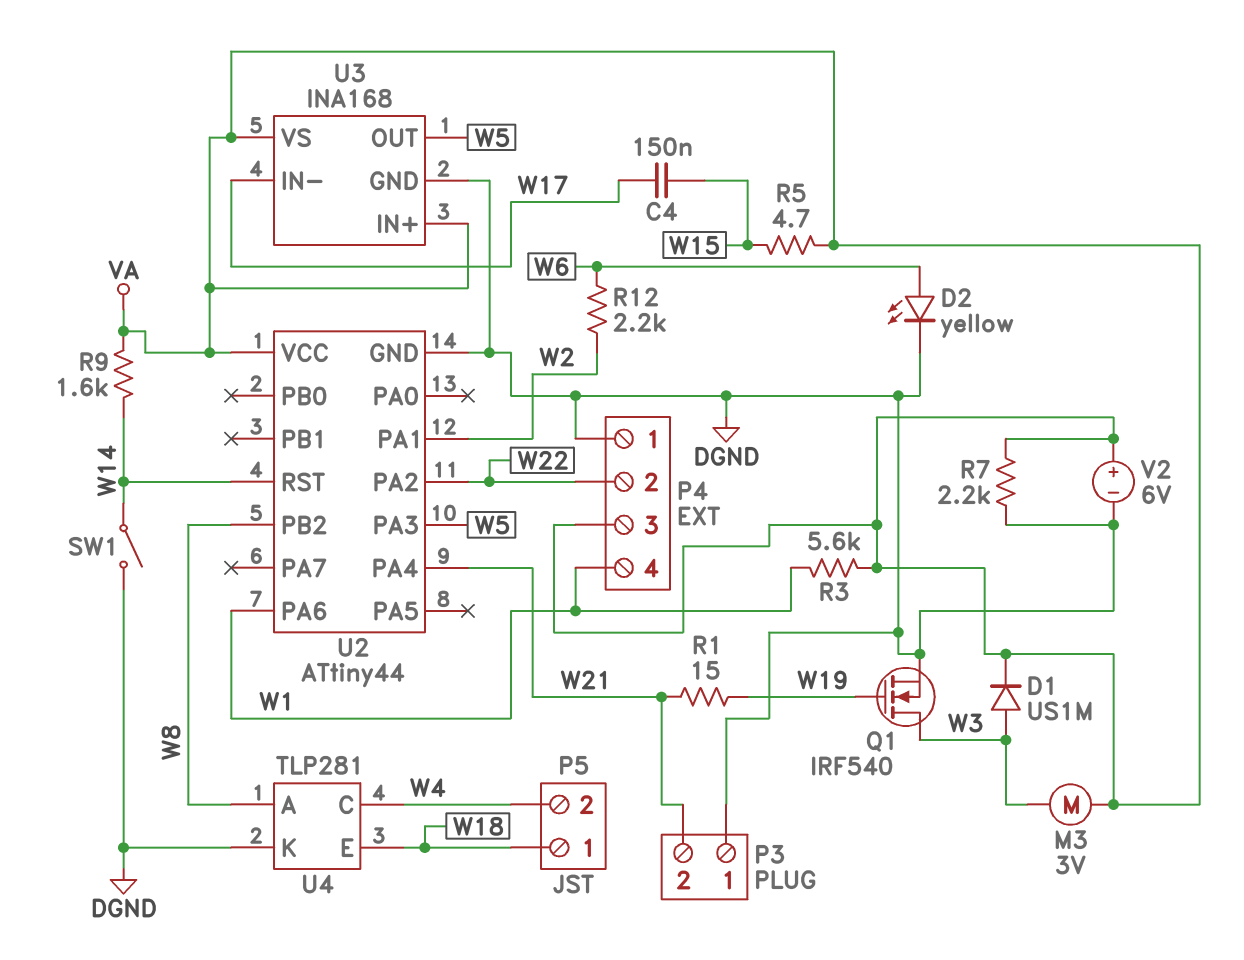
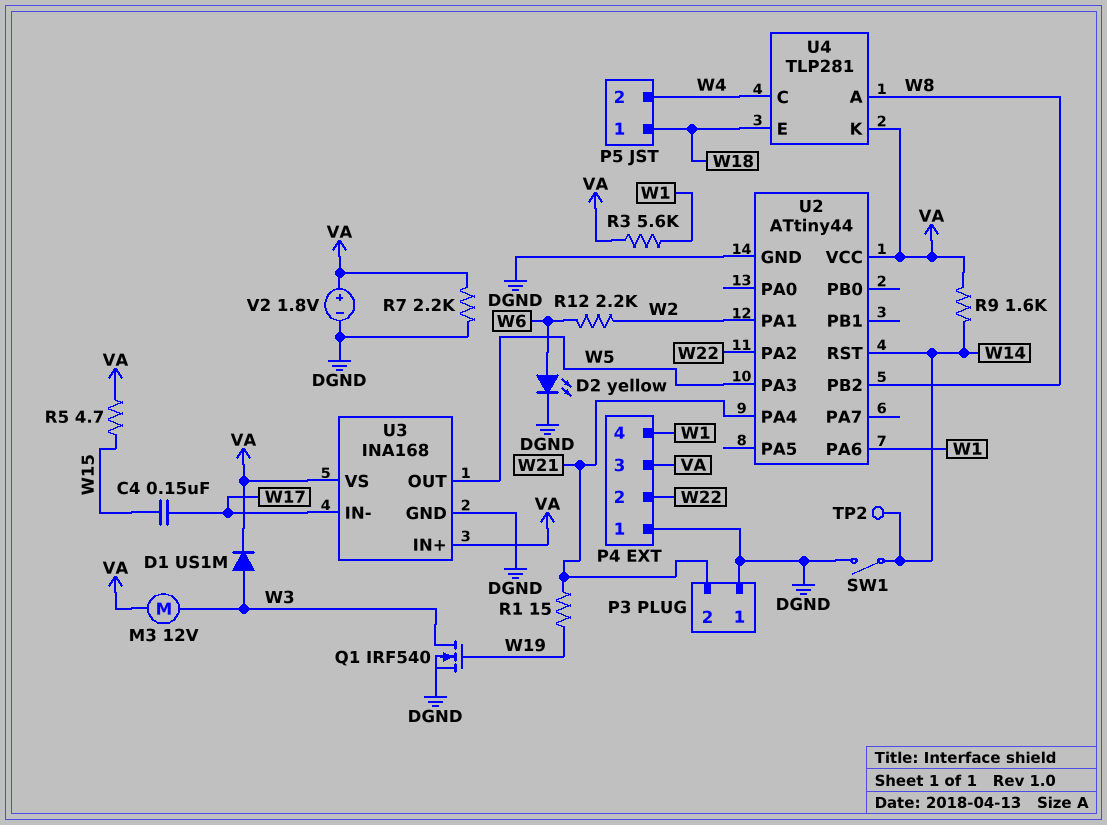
M3: motor 3V (VA, W3) -> motor 12V (VA, W3)
TP2: none -> test point (W14)
U4 pin K: DGND -> VA
V2: 6V (plus VA, minus DGND) -> 1.8V (plus VA, minus DGND)

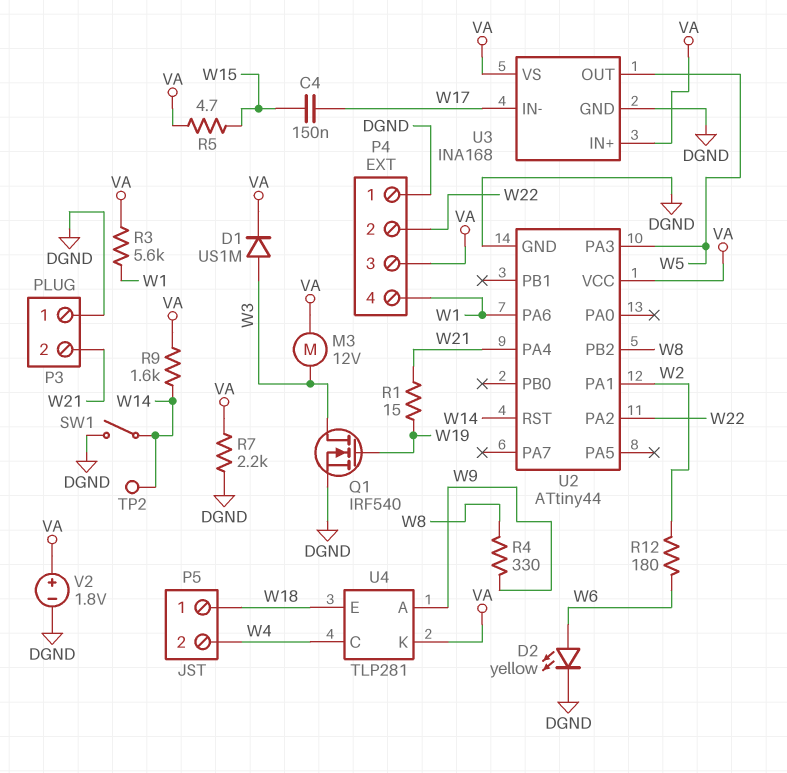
R4: none -> 330 (W8, W9)
R12: 2.2k (W2, W6) -> 180 (W2, W6)
U4 pin A: W8 -> W9

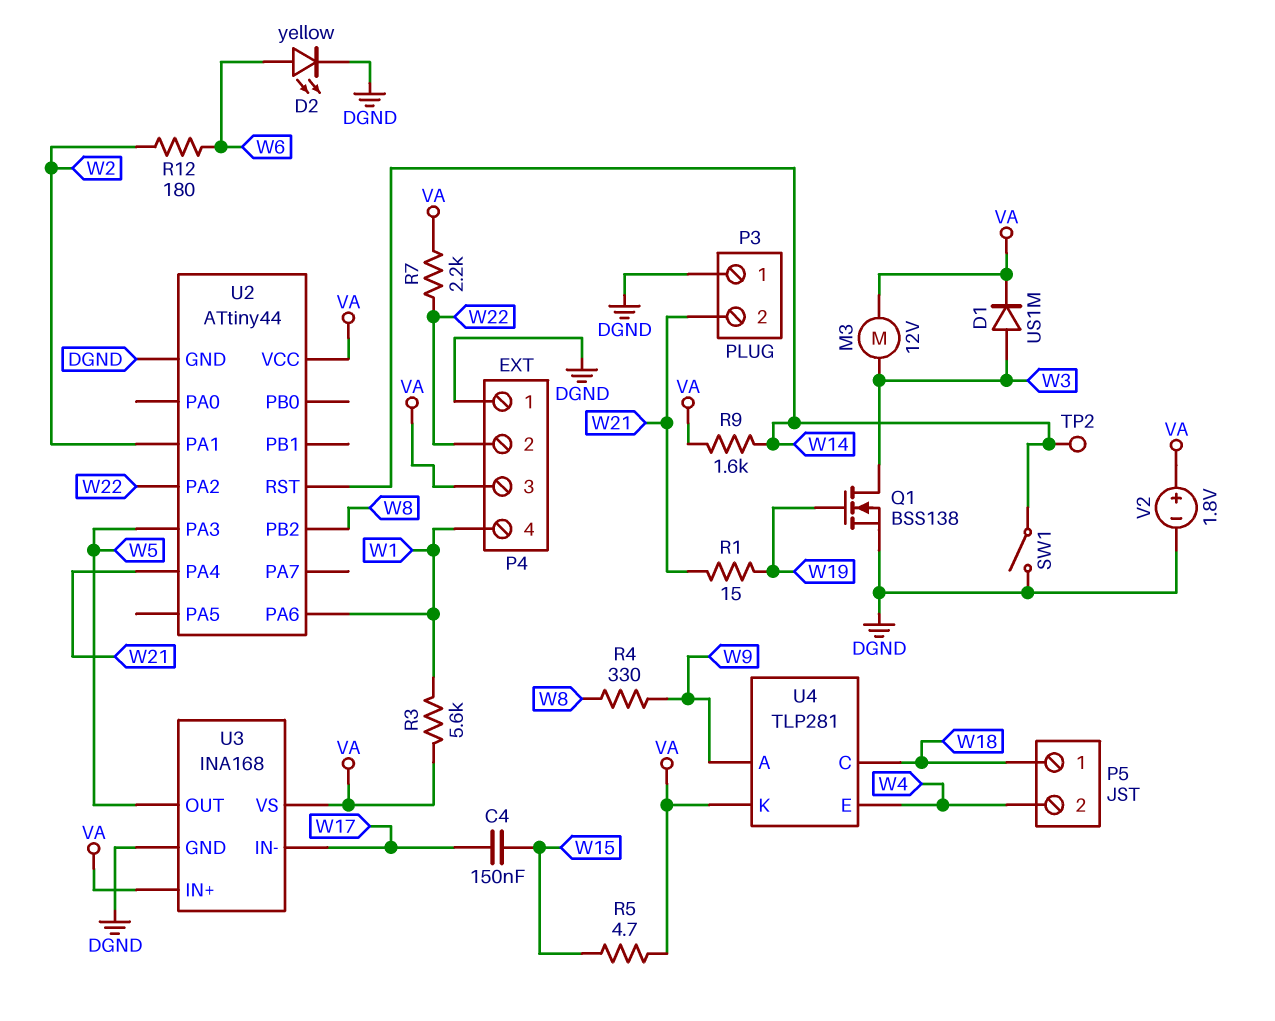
Q1: NMOS IRF540 (G W19, D W3, S DGND) -> NMOS BSS138 (G W19, D W3, S DGND)
R7: 2.2k (DGND, VA) -> 2.2k (VA, W22)
U4 pin C: W4 -> W18
U4 pin E: W18 -> W4

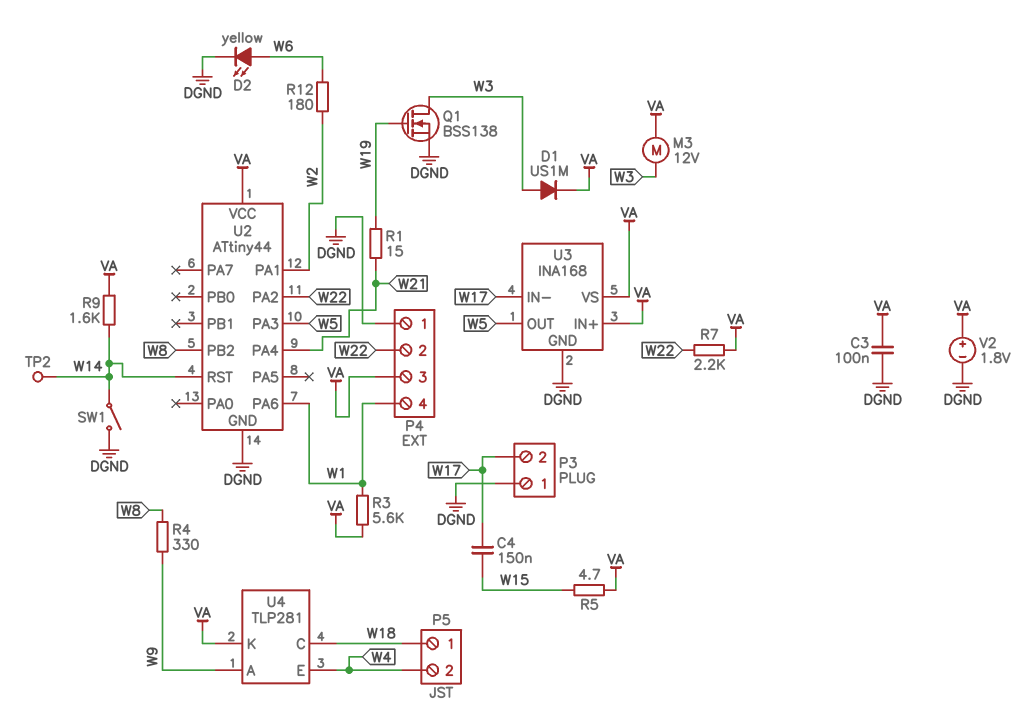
C3: none -> 100nF (DGND, VA)
P3 pin 2: W21 -> W17

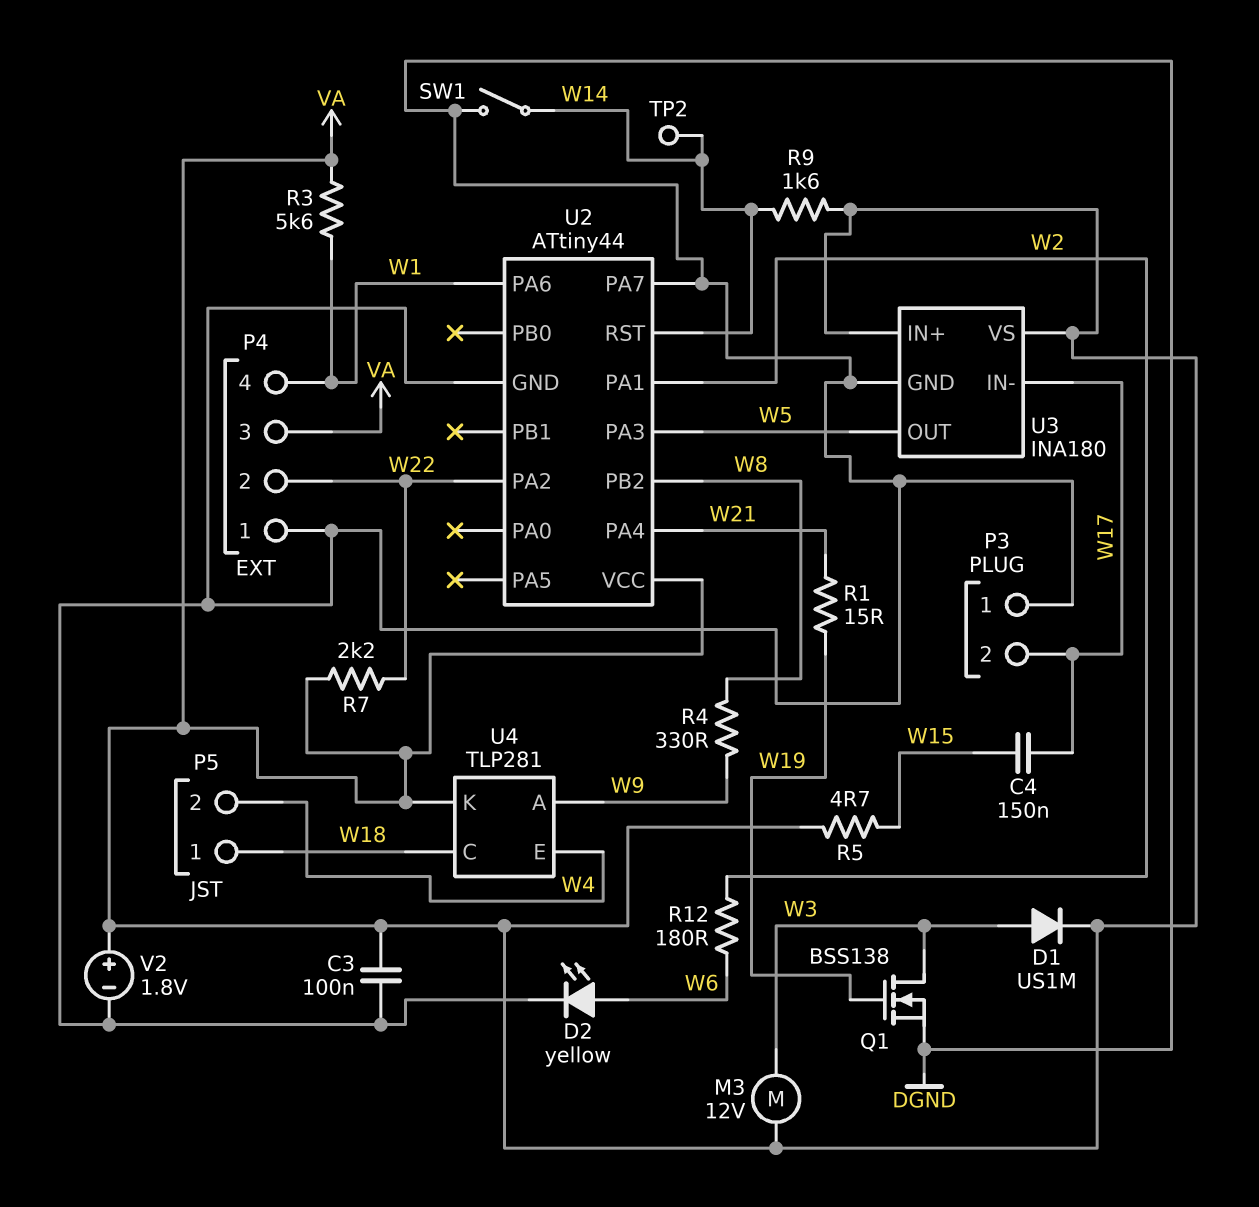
U2 pin PA7: none -> DGND
U3: INA168 -> INA180

